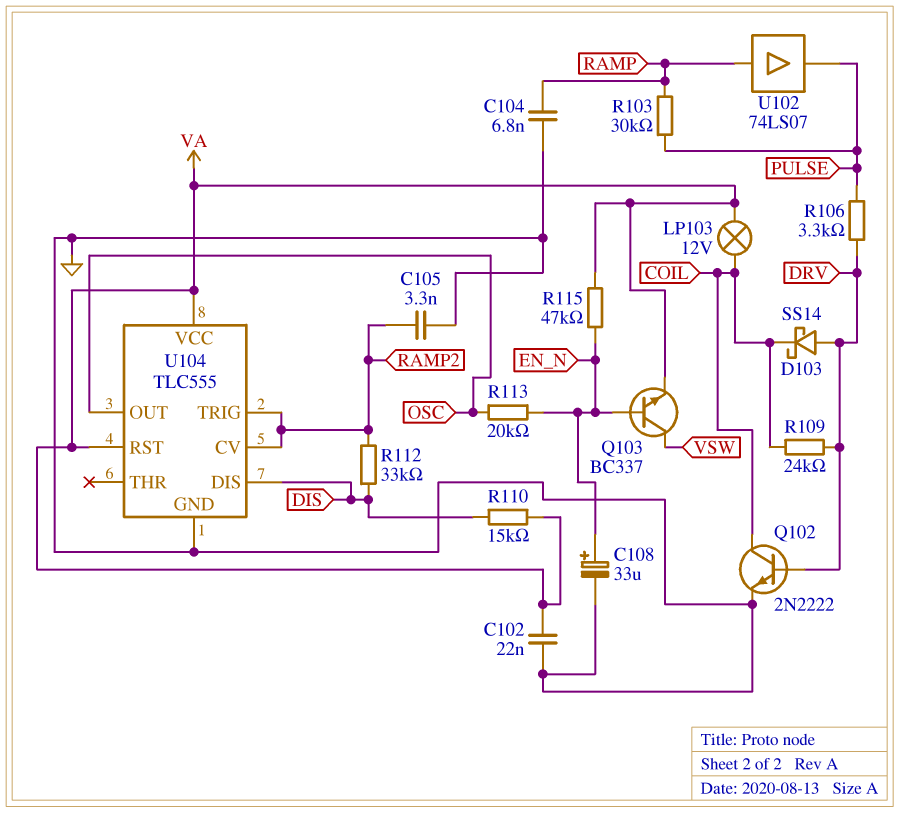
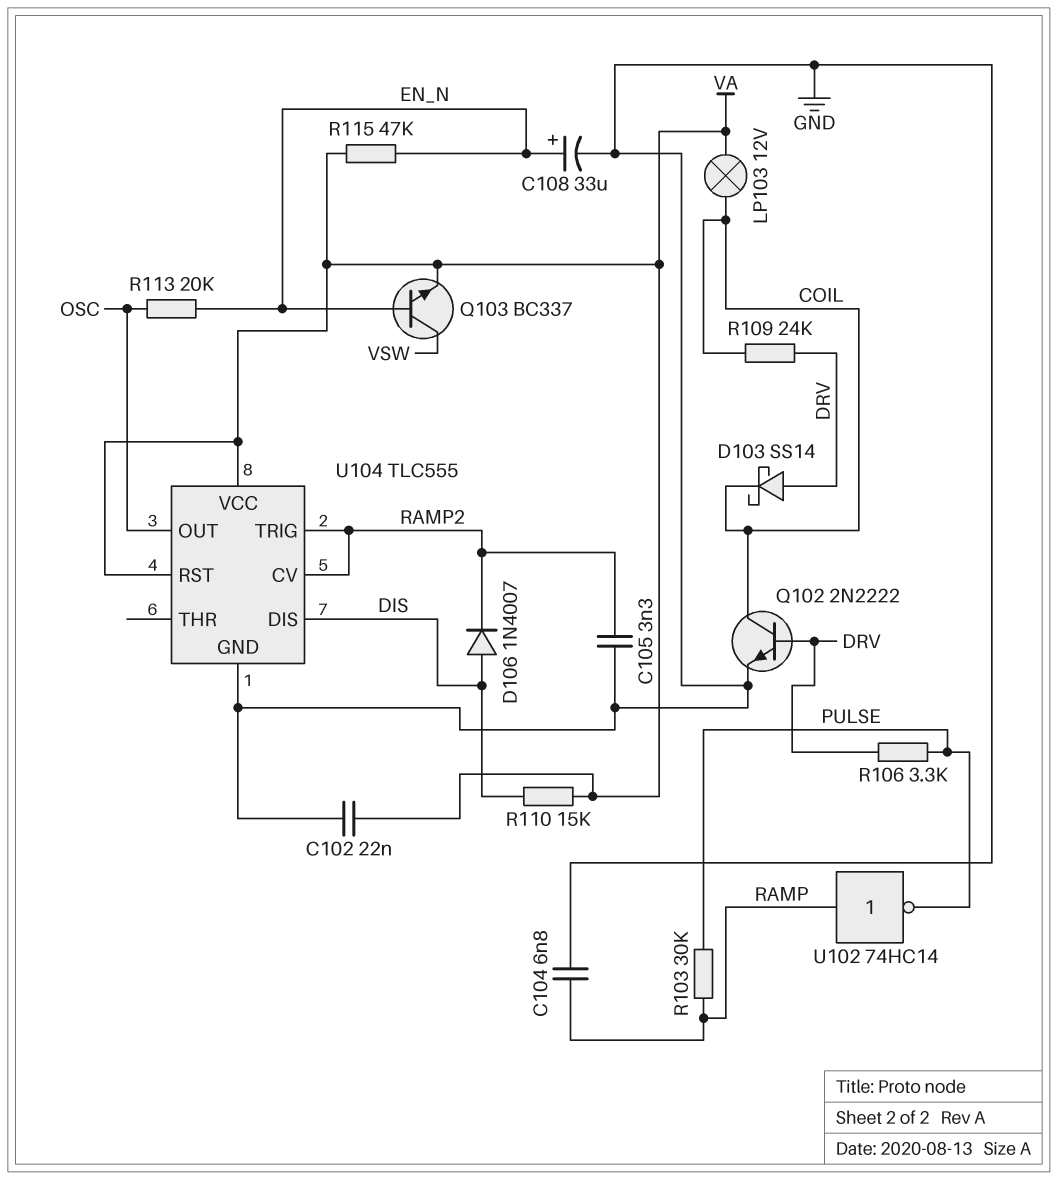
D106: none -> diode 1N4007 (A DIS, K RAMP2)
R112: 33k (DIS, RAMP2) -> none
U102: buffer 74LS07 (in RAMP, out PULSE) -> NOT 74HC14 (in RAMP, out PULSE)

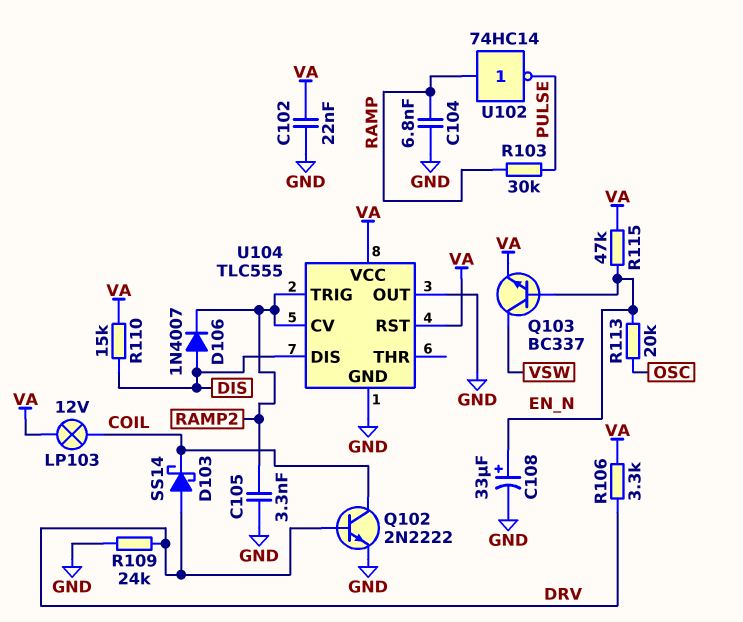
R106: 3.3k (DRV, PULSE) -> 3.3k (DRV, VA)
R109: 24k (COIL, DRV) -> 24k (DRV, GND)
U104 pin OUT: OSC -> GND

